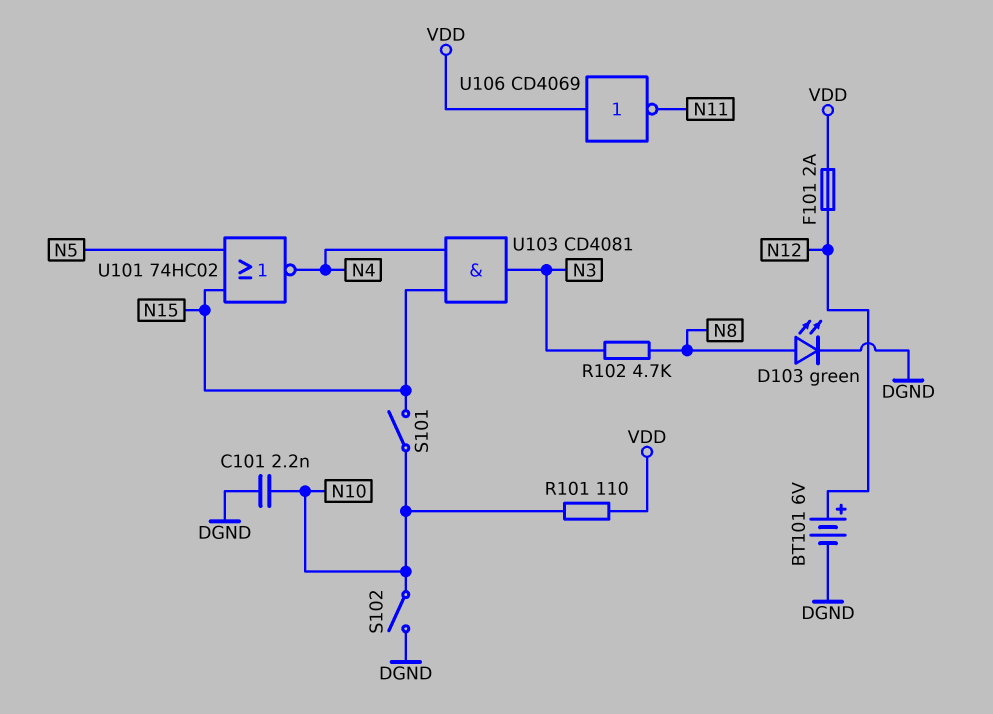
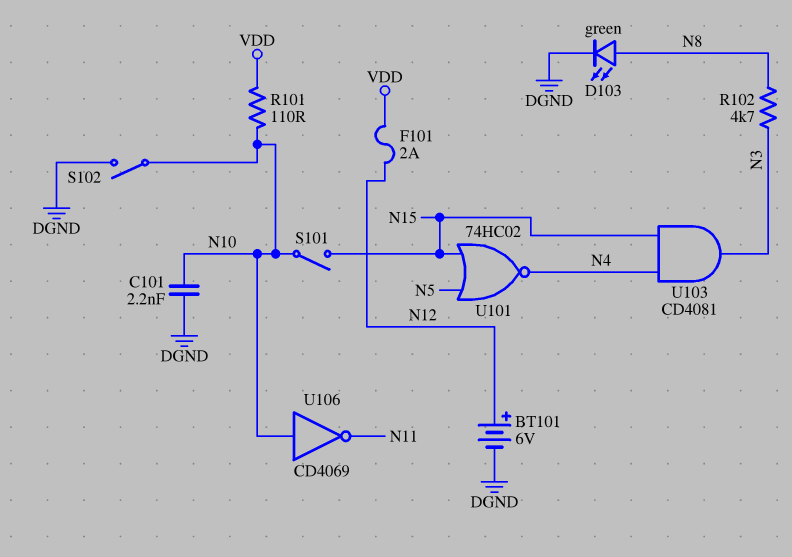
U106: NOT CD4069 (in VDD, out N11) -> NOT CD4069 (in N10, out N11)

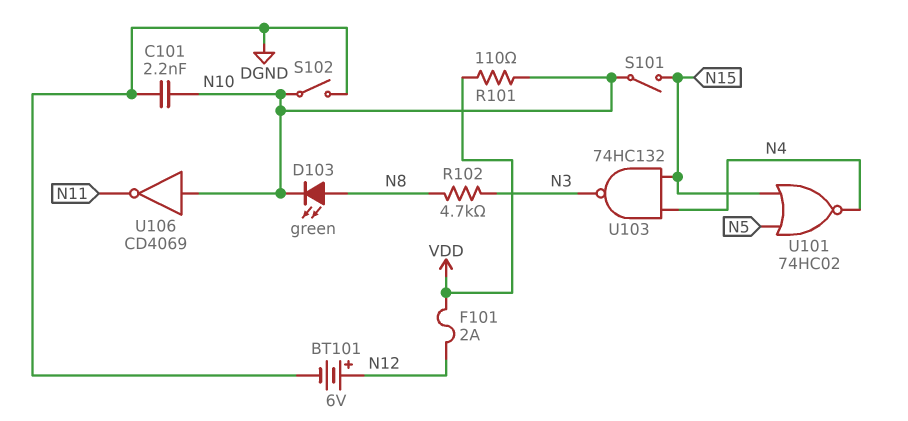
D103: LED green (A N8, K DGND) -> LED green (A N8, K N10)
U103: AND CD4081 (in N4, in N15, out N3) -> NAND 74HC132 (in N4, in N15, out N3)

